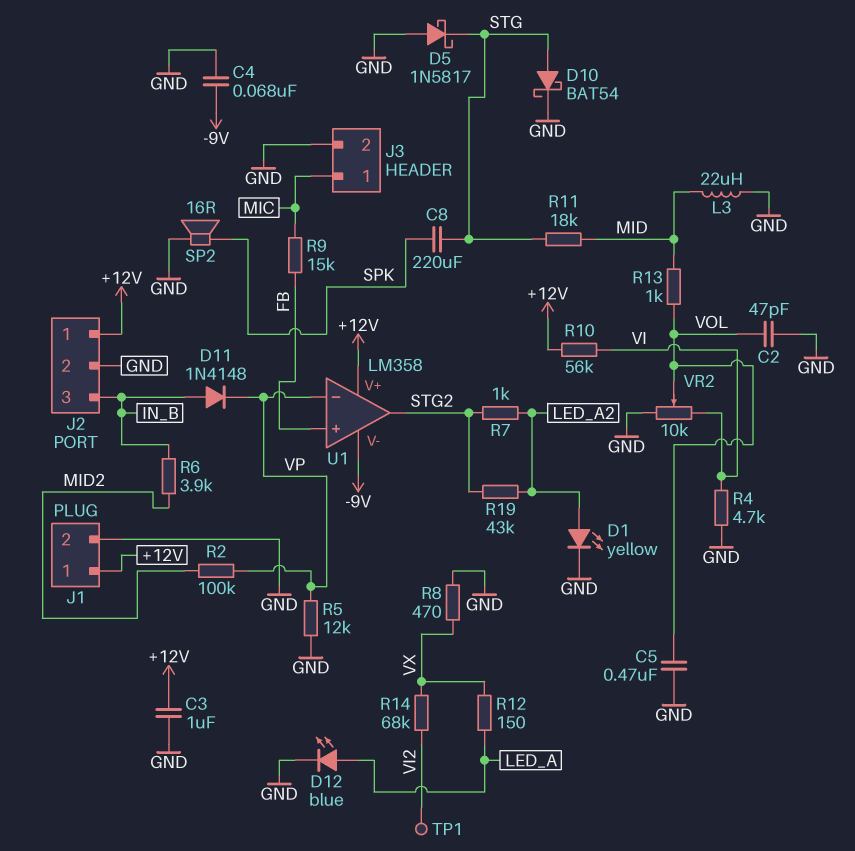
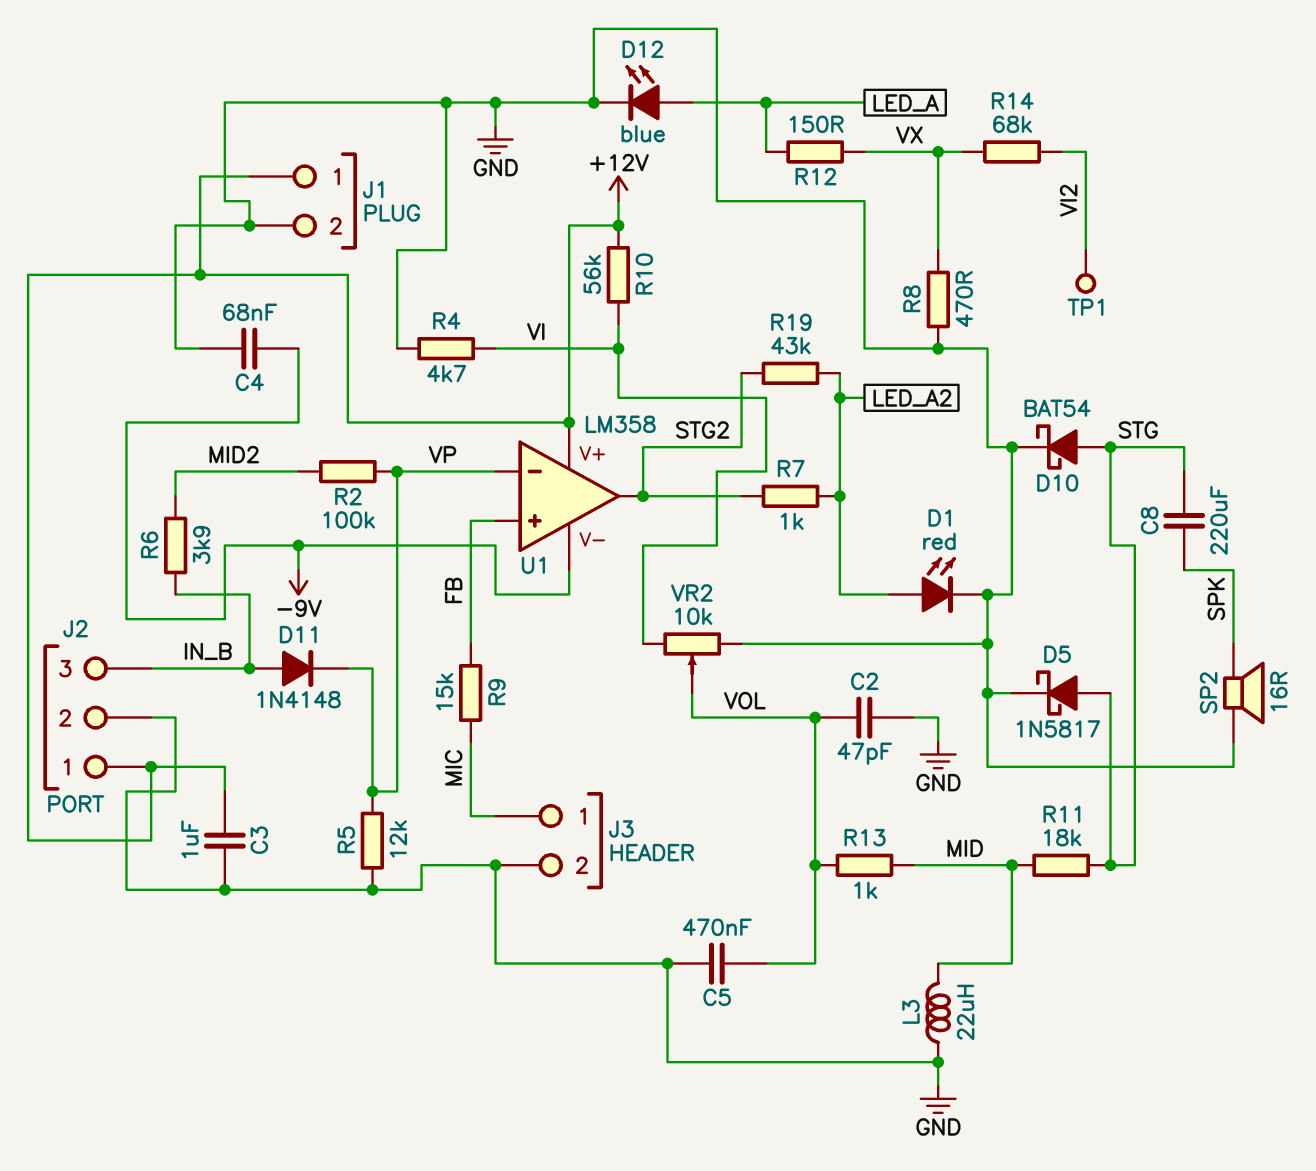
D1: LED yellow (A LED_A2, K GND) -> LED red (A LED_A2, K GND)
D5: schottky 1N5817 (A GND, K STG) -> schottky 1N5817 (A STG, K GND)

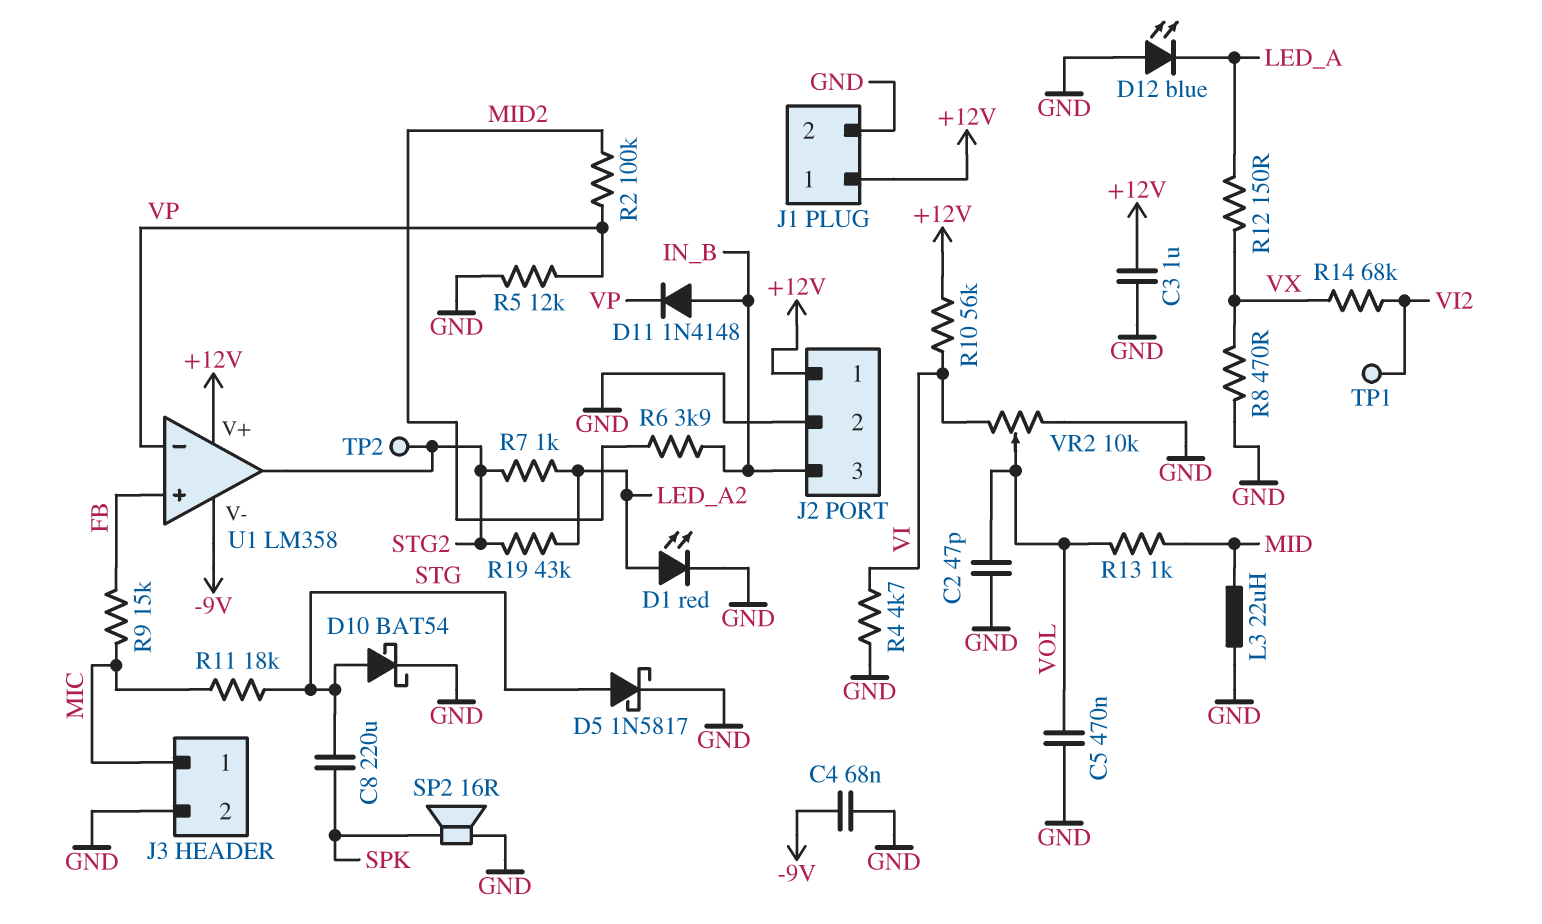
D12: LED blue (A LED_A, K GND) -> LED blue (A GND, K LED_A)
R11: 18k (MID, STG) -> 18k (MIC, STG)
TP2: none -> test point (STG2)

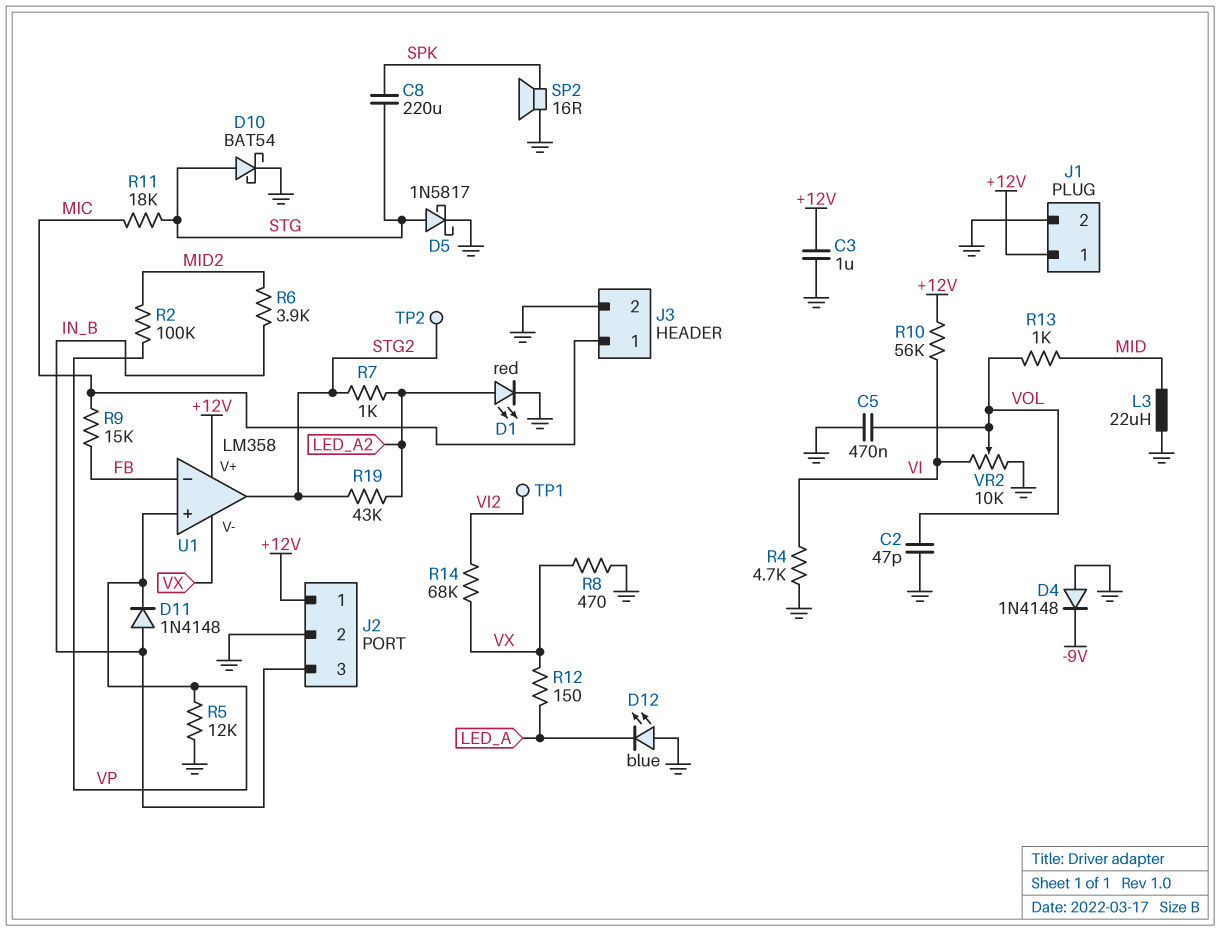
C4: 68nF (-9V, GND) -> none
D4: none -> diode 1N4148 (A GND, K -9V)
U1 pin V-: -9V -> VX
U1 pin in+: FB -> VP
U1 pin in-: VP -> FB

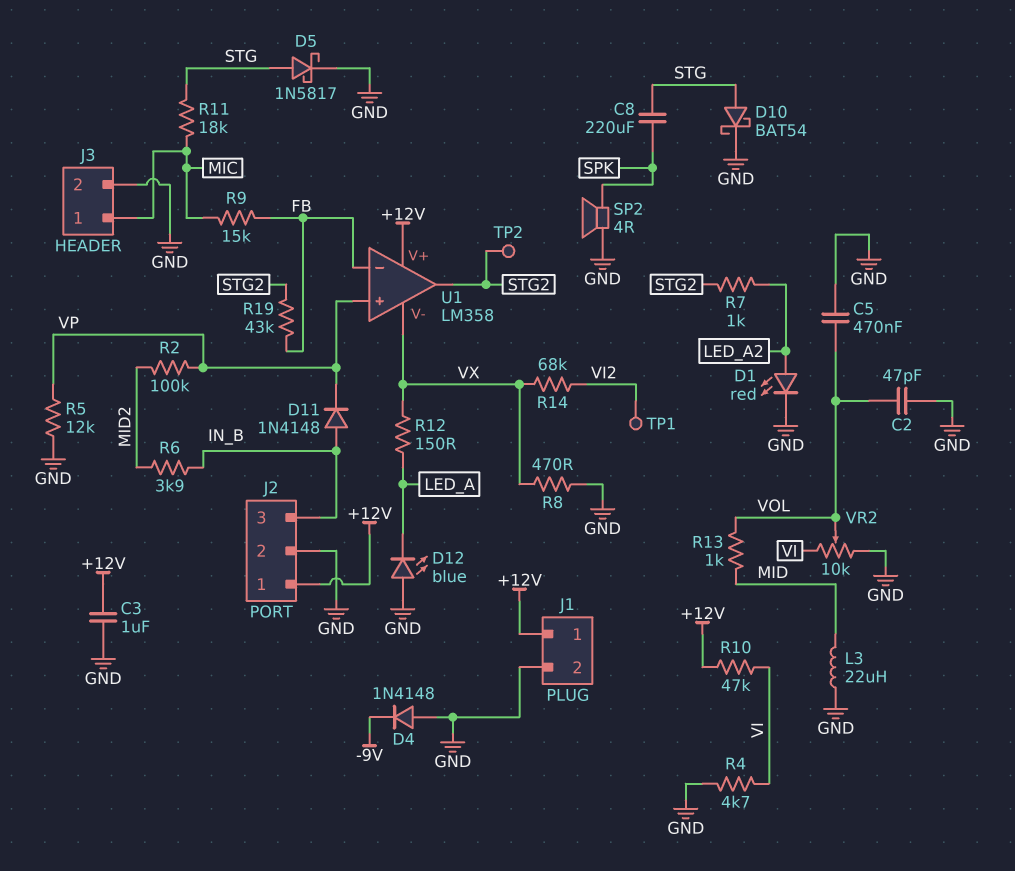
R10: 56k (+12V, VI) -> 47k (+12V, VI)
R19: 43k (LED_A2, STG2) -> 43k (FB, STG2)
SP2: speaker 16R (GND, SPK) -> speaker 4R (GND, SPK)

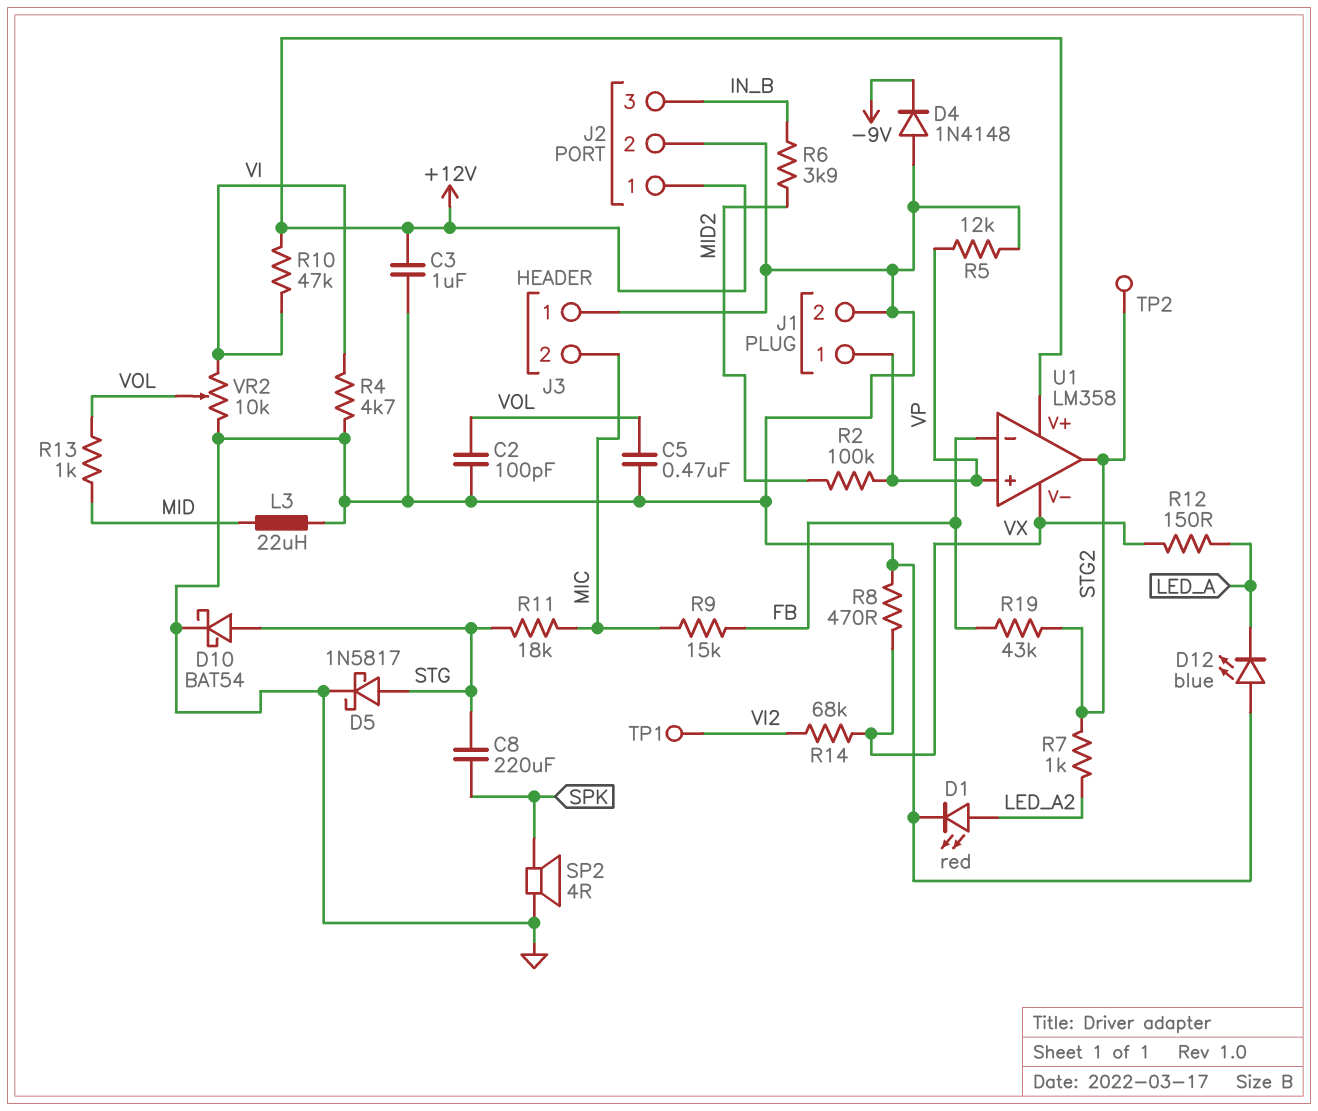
C2: 47pF (GND, VOL) -> 100pF (GND, VOL)
D11: diode 1N4148 (A IN_B, K VP) -> none
J1 pin 1: +12V -> VP
J3 pin 1: MIC -> GND
J3 pin 2: GND -> MIC

